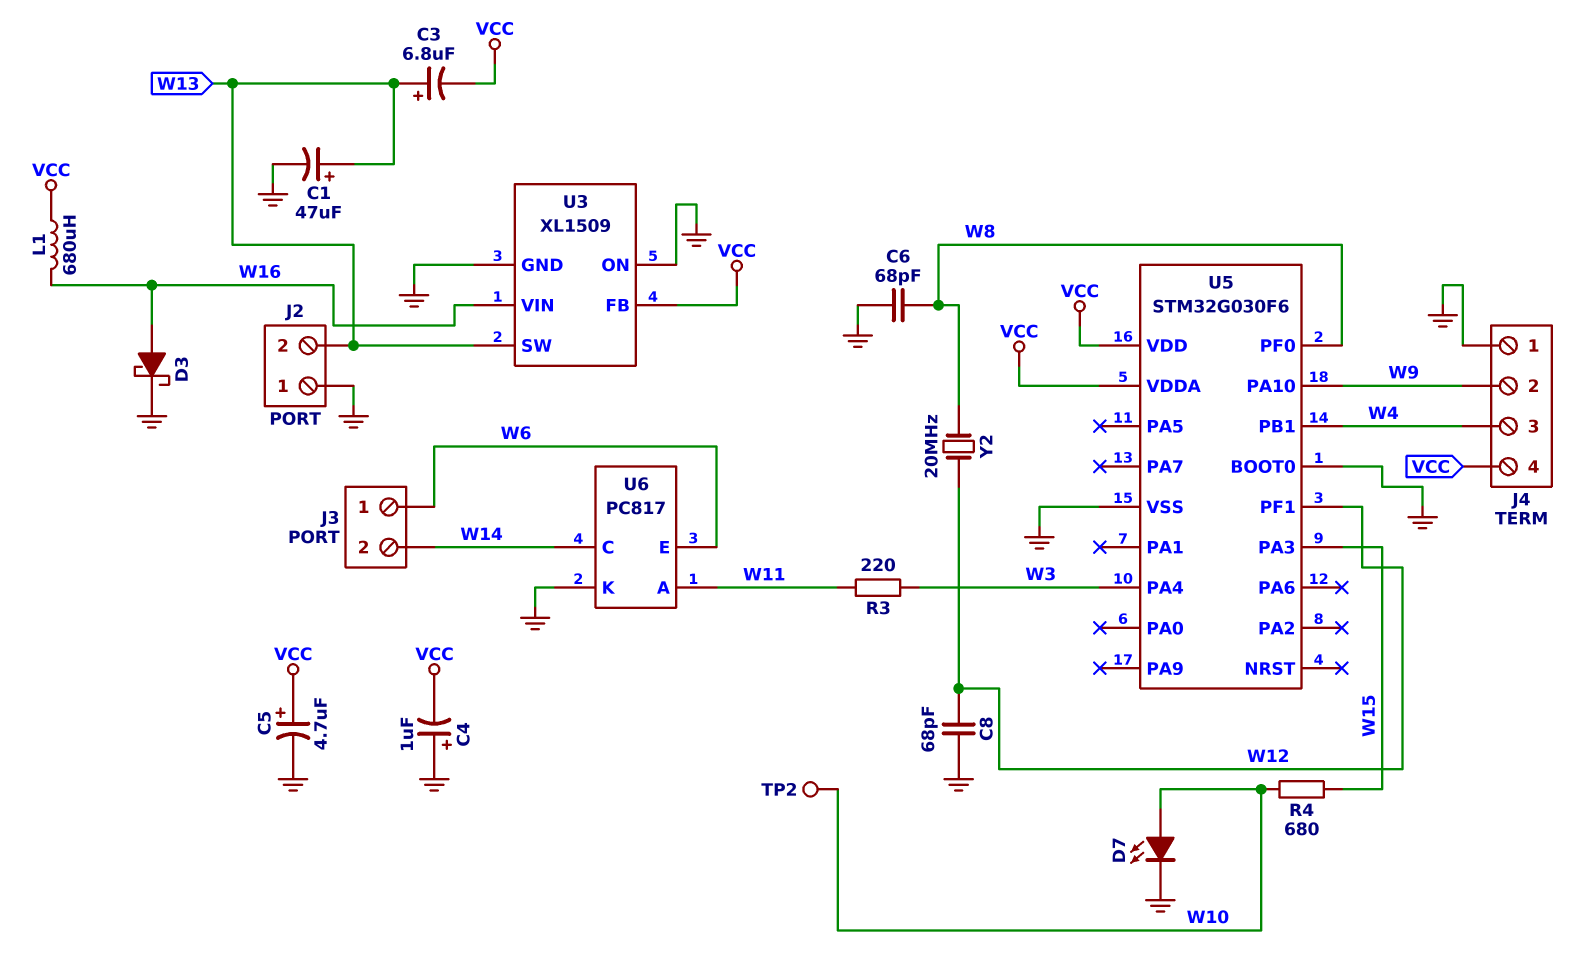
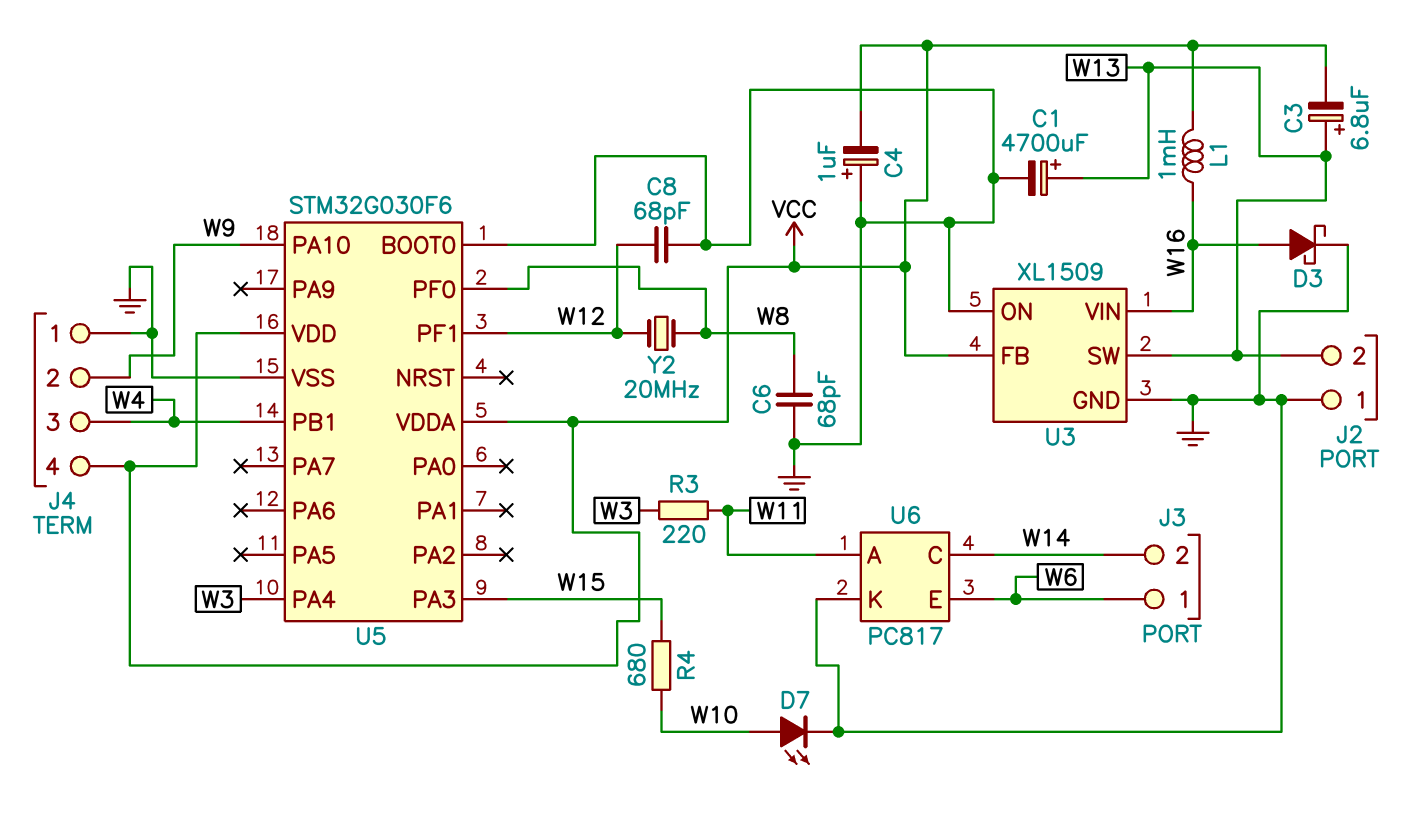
C1: 47uF (plus W13, minus GND) -> 4700uF (plus W13, minus GND)
C5: 4.7uF (plus VCC, minus GND) -> none
L1: 680uH (VCC, W16) -> 1mH (VCC, W16)
TP2: test point (W10) -> none

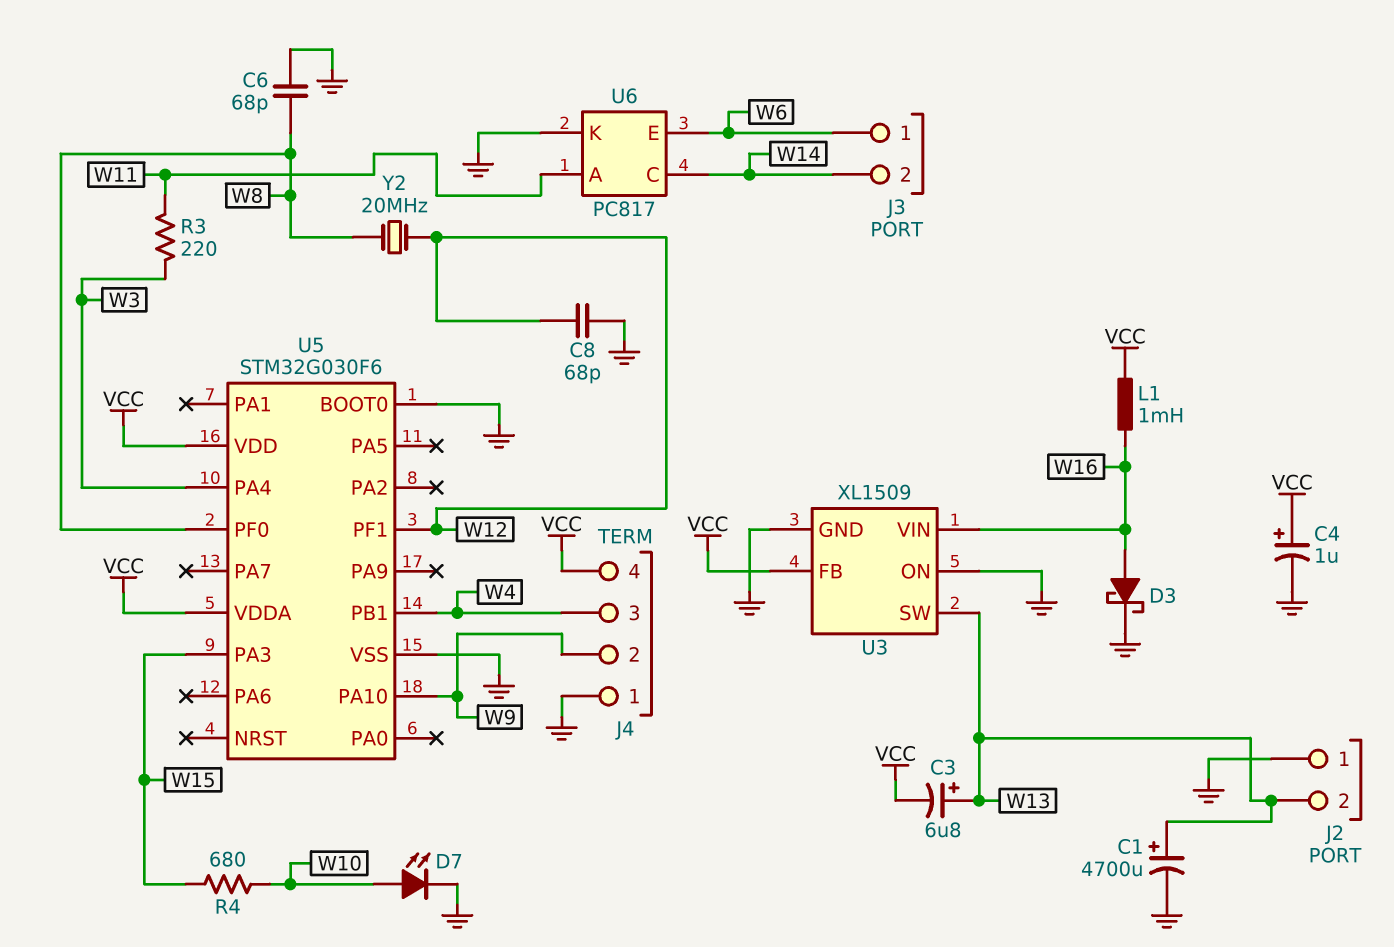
C4: 1uF (plus GND, minus VCC) -> 1uF (plus VCC, minus GND)

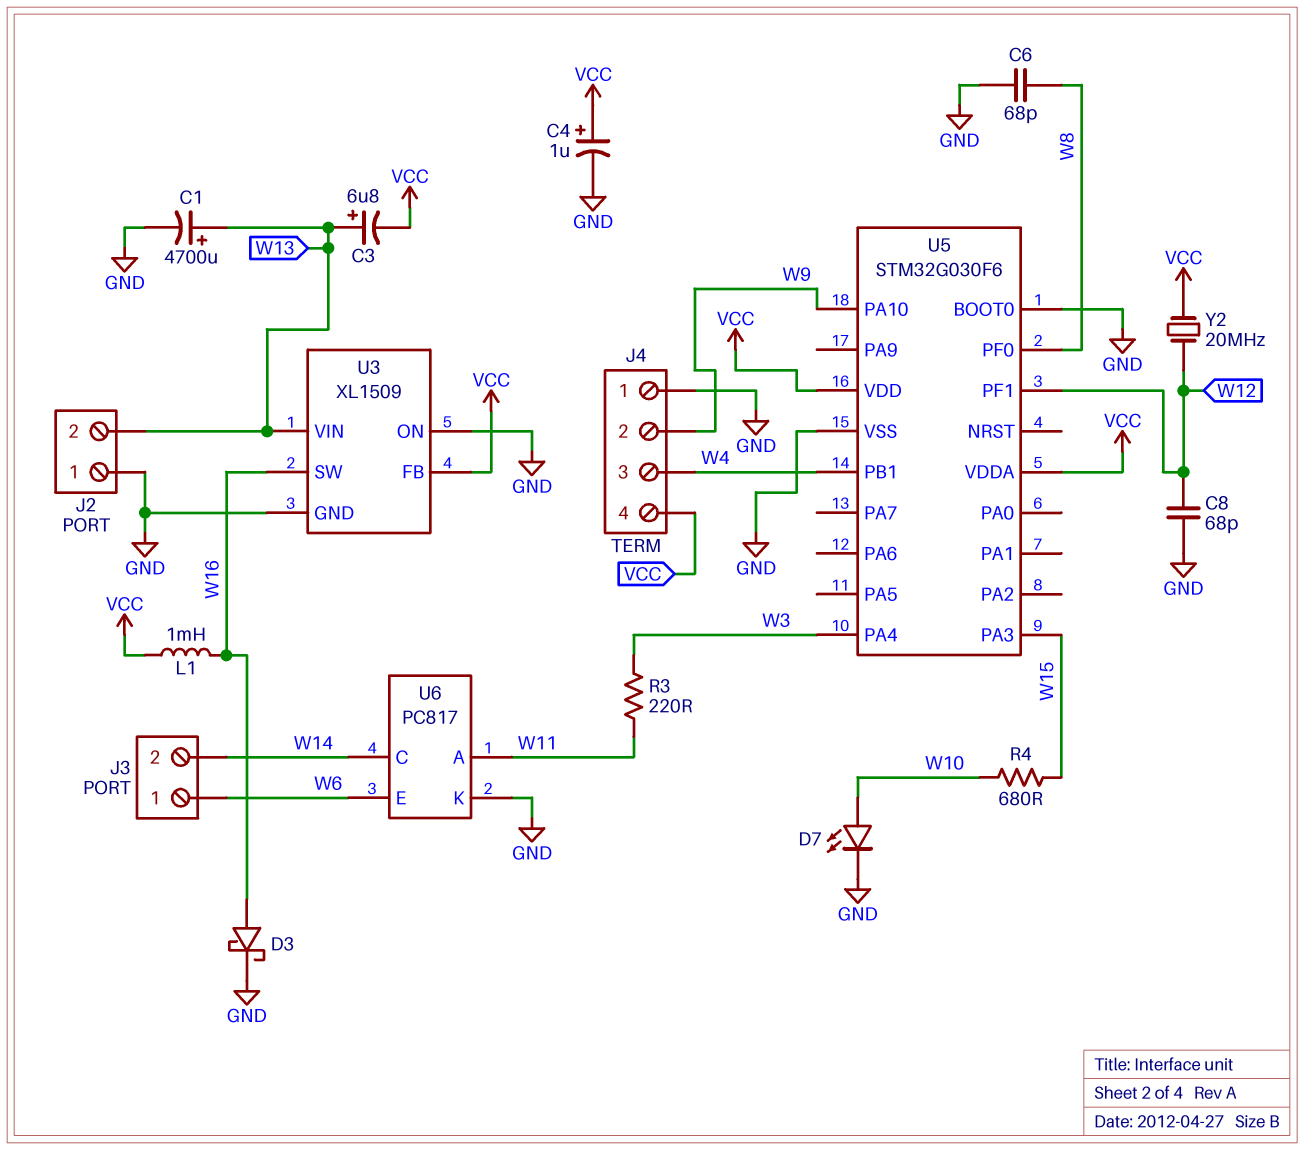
U3 pin SW: W13 -> W16
U3 pin VIN: W16 -> W13
Y2: 20MHz (W8, W12) -> 20MHz (VCC, W12)

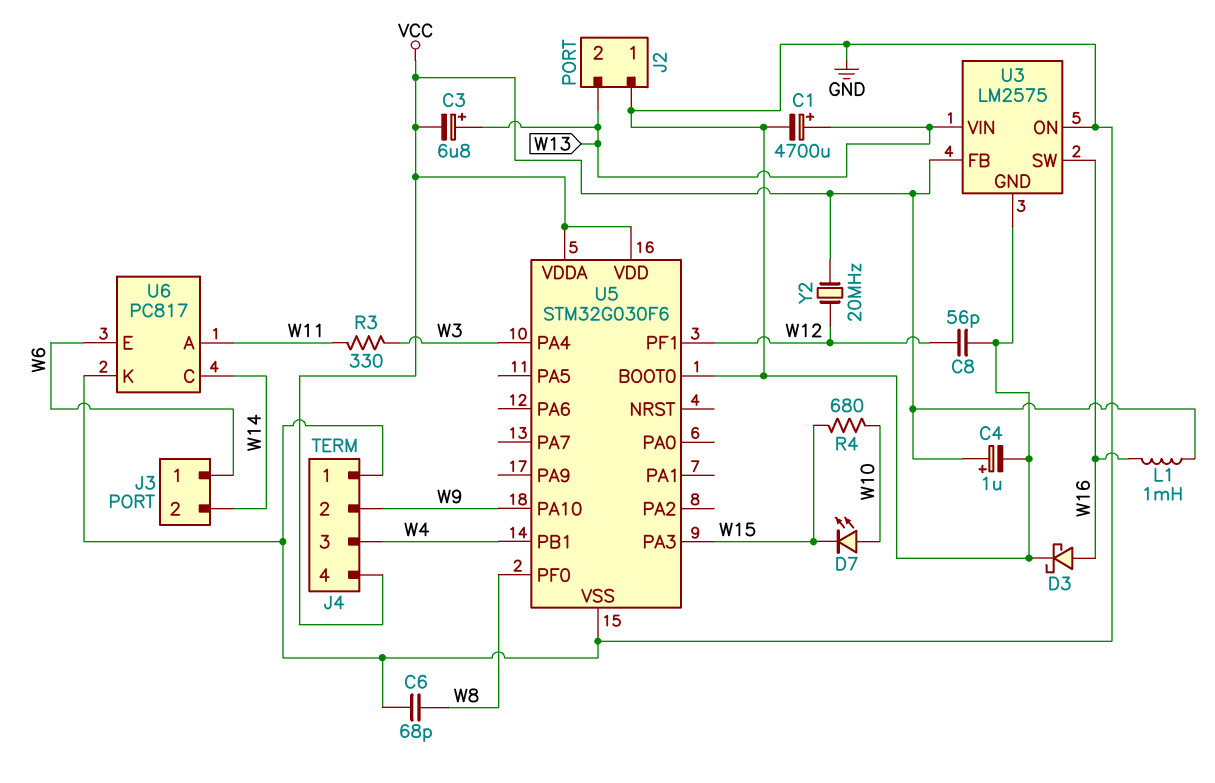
C8: 68pF (GND, W12) -> 56pF (GND, W12)
D7: LED (A W10, K GND) -> LED (A W10, K W15)
R3: 220 (W3, W11) -> 330 (W3, W11)
U3: XL1509 -> LM2575

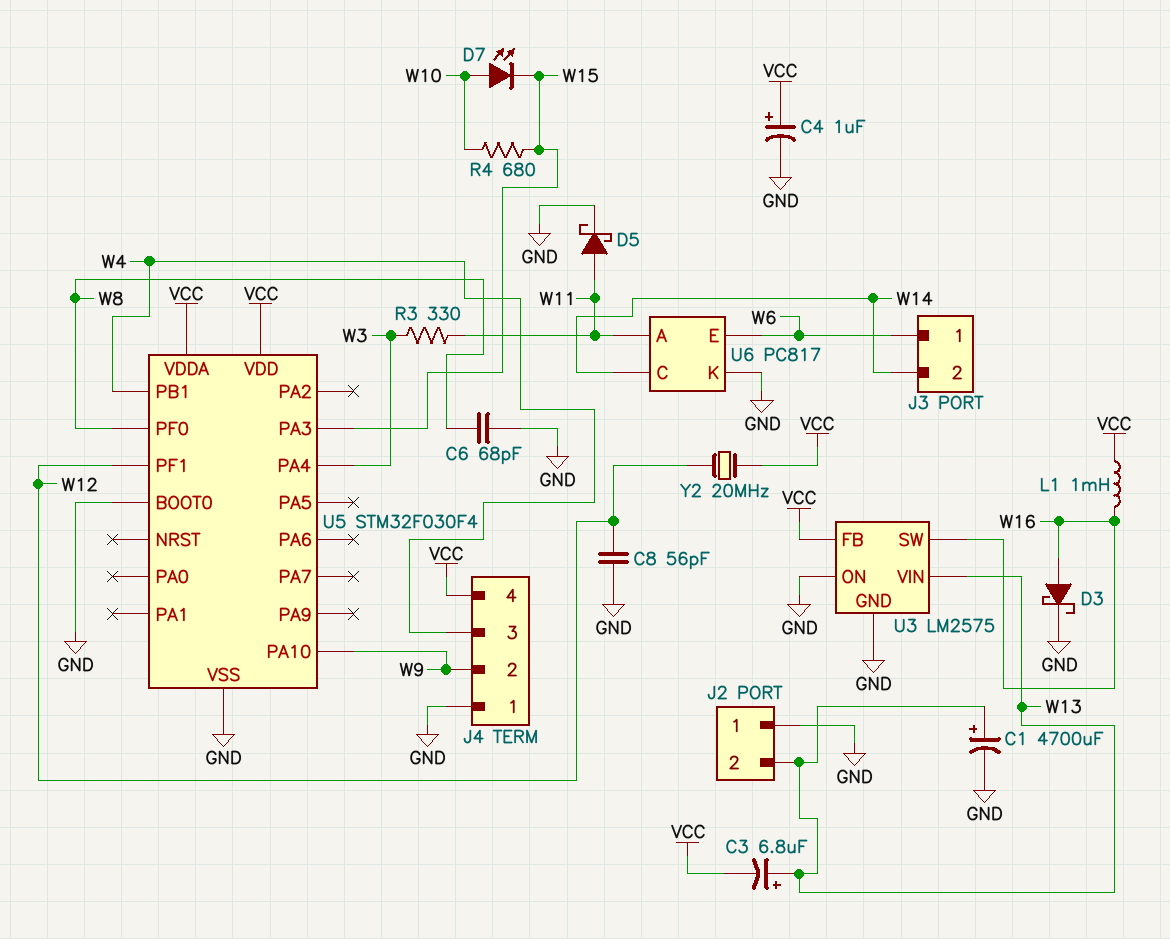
D5: none -> schottky (A W11, K GND)
U5: STM32G030F6 -> STM32F030F4

